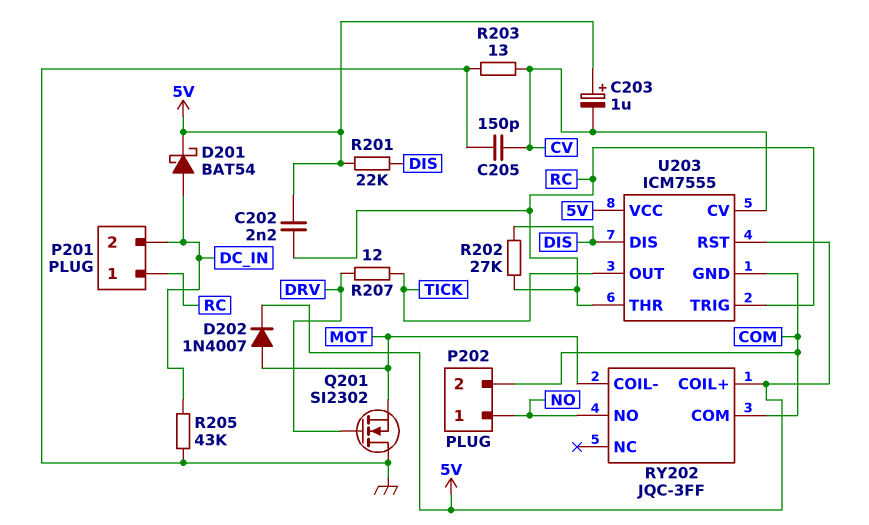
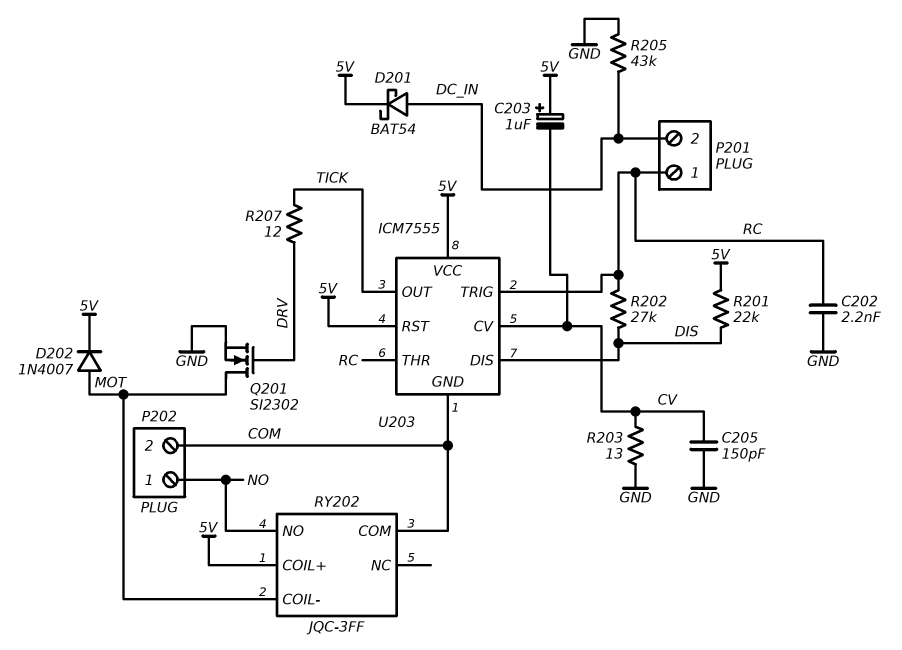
C202: 2.2nF (5V, RC) -> 2.2nF (GND, RC)
Q201: NMOS SI2302 (G DRV, D GND, S MOT) -> NMOS SI2302 (G DRV, D MOT, S GND)

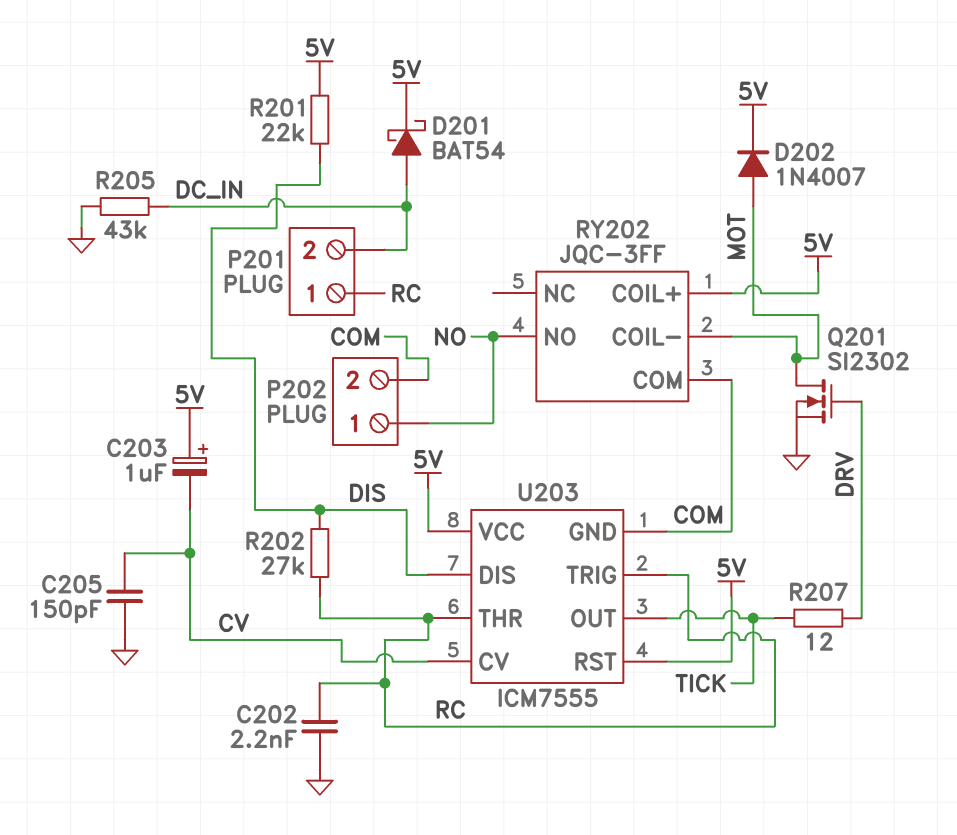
R203: 13 (CV, GND) -> none

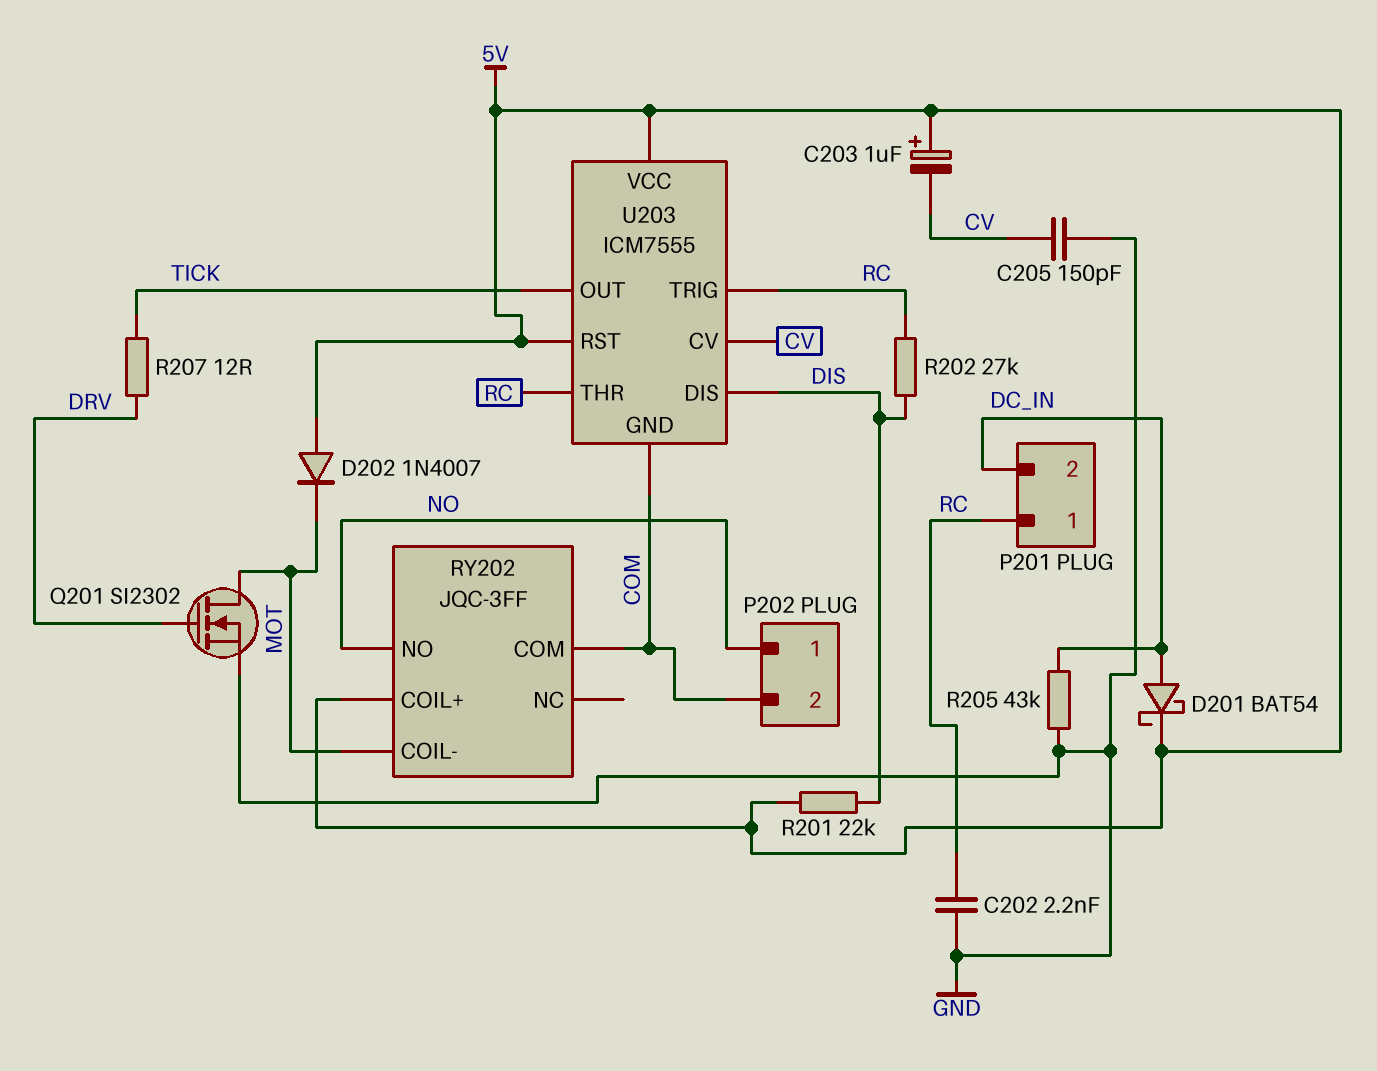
D202: diode 1N4007 (A MOT, K 5V) -> diode 1N4007 (A 5V, K MOT)

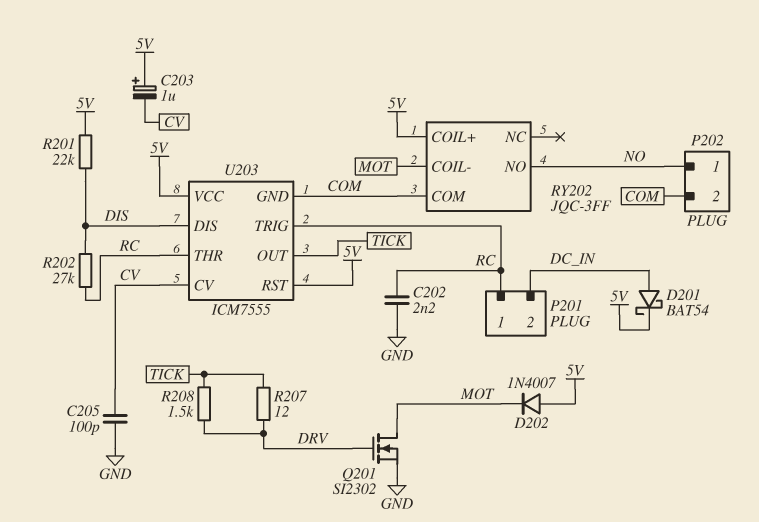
C205: 150pF (CV, GND) -> 100pF (CV, GND)
R205: 43k (DC_IN, GND) -> none
R208: none -> 1.5k (DRV, TICK)

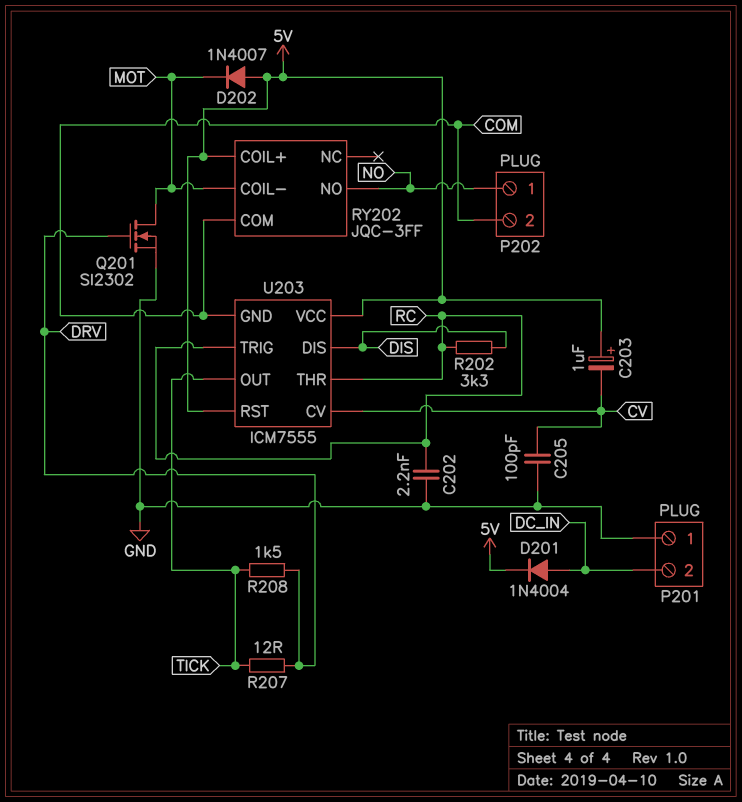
D201: schottky BAT54 (A DC_IN, K 5V) -> diode 1N4004 (A DC_IN, K 5V)
P201 pin 1: RC -> GND
R201: 22k (5V, DIS) -> none
R202: 27k (DIS, RC) -> 3.3k (DIS, RC)

